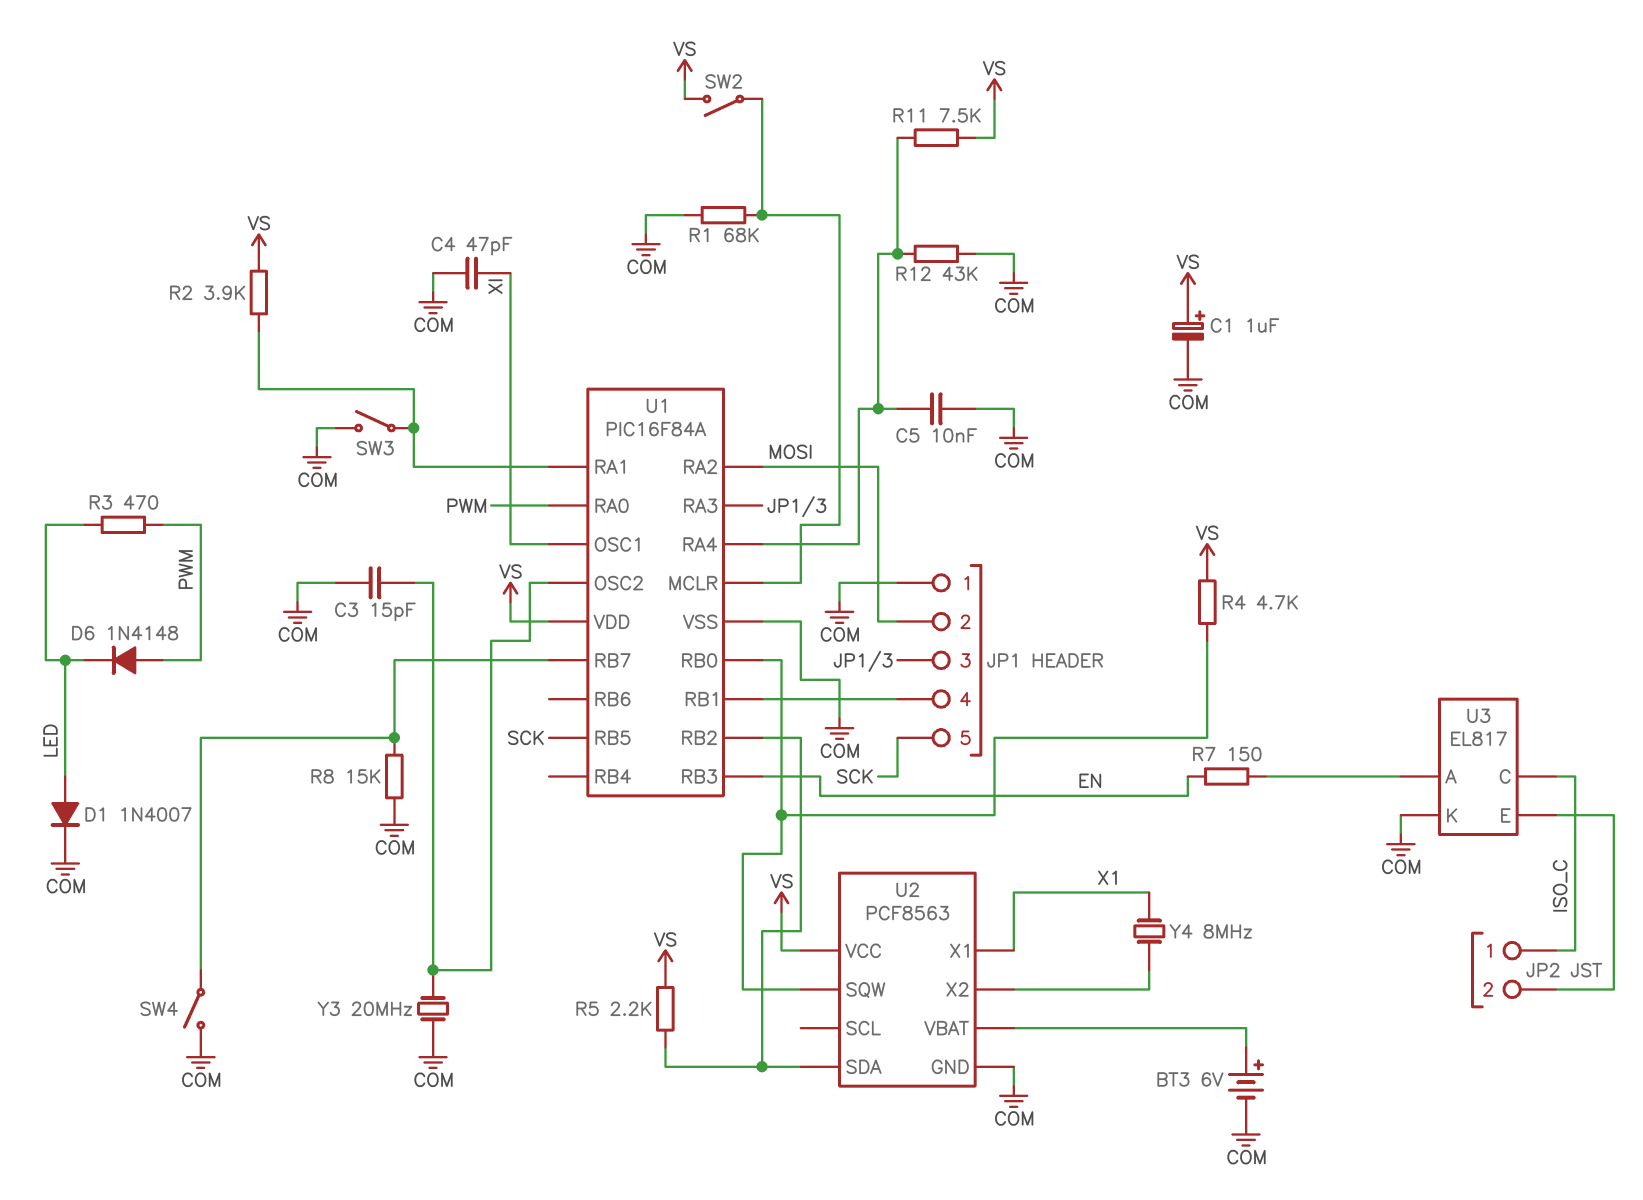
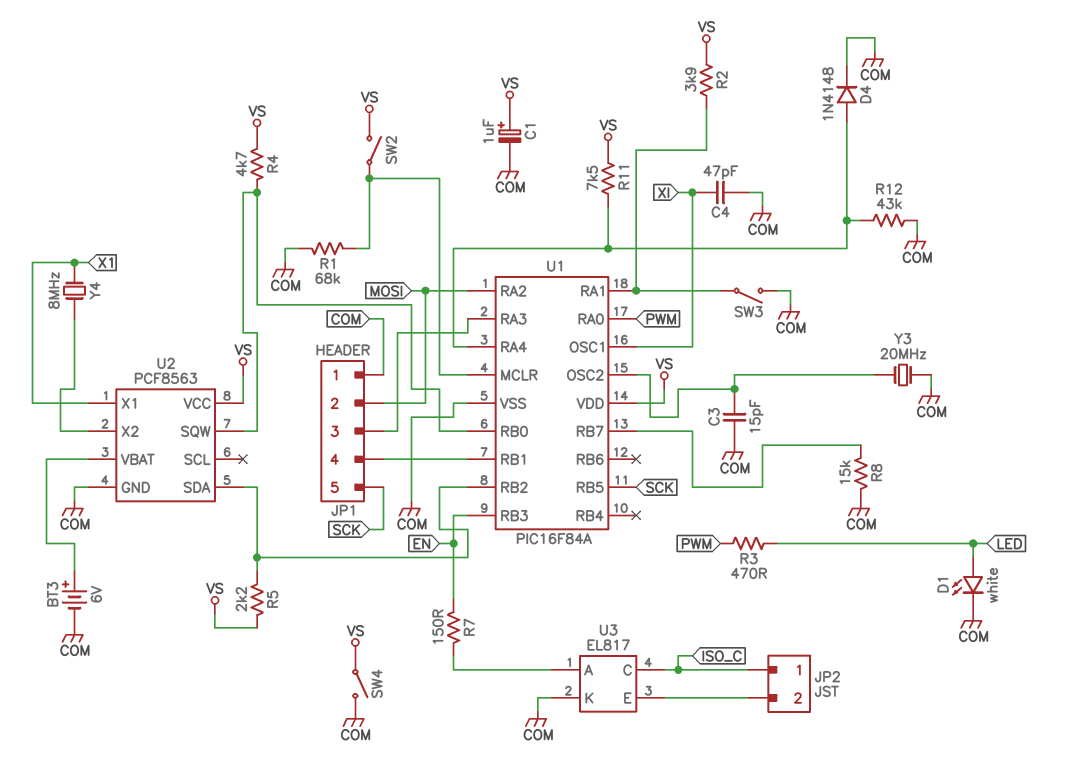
C5: 10nF (COM, U1/RA4) -> none
D1: diode 1N4007 (A LED, K COM) -> LED white (A LED, K COM)
D4: none -> diode 1N4148 (A U1/RA4, K COM)
D6: diode 1N4148 (A PWM, K LED) -> none
SW4: switch (COM, U1/RB7) -> switch (COM, VS)

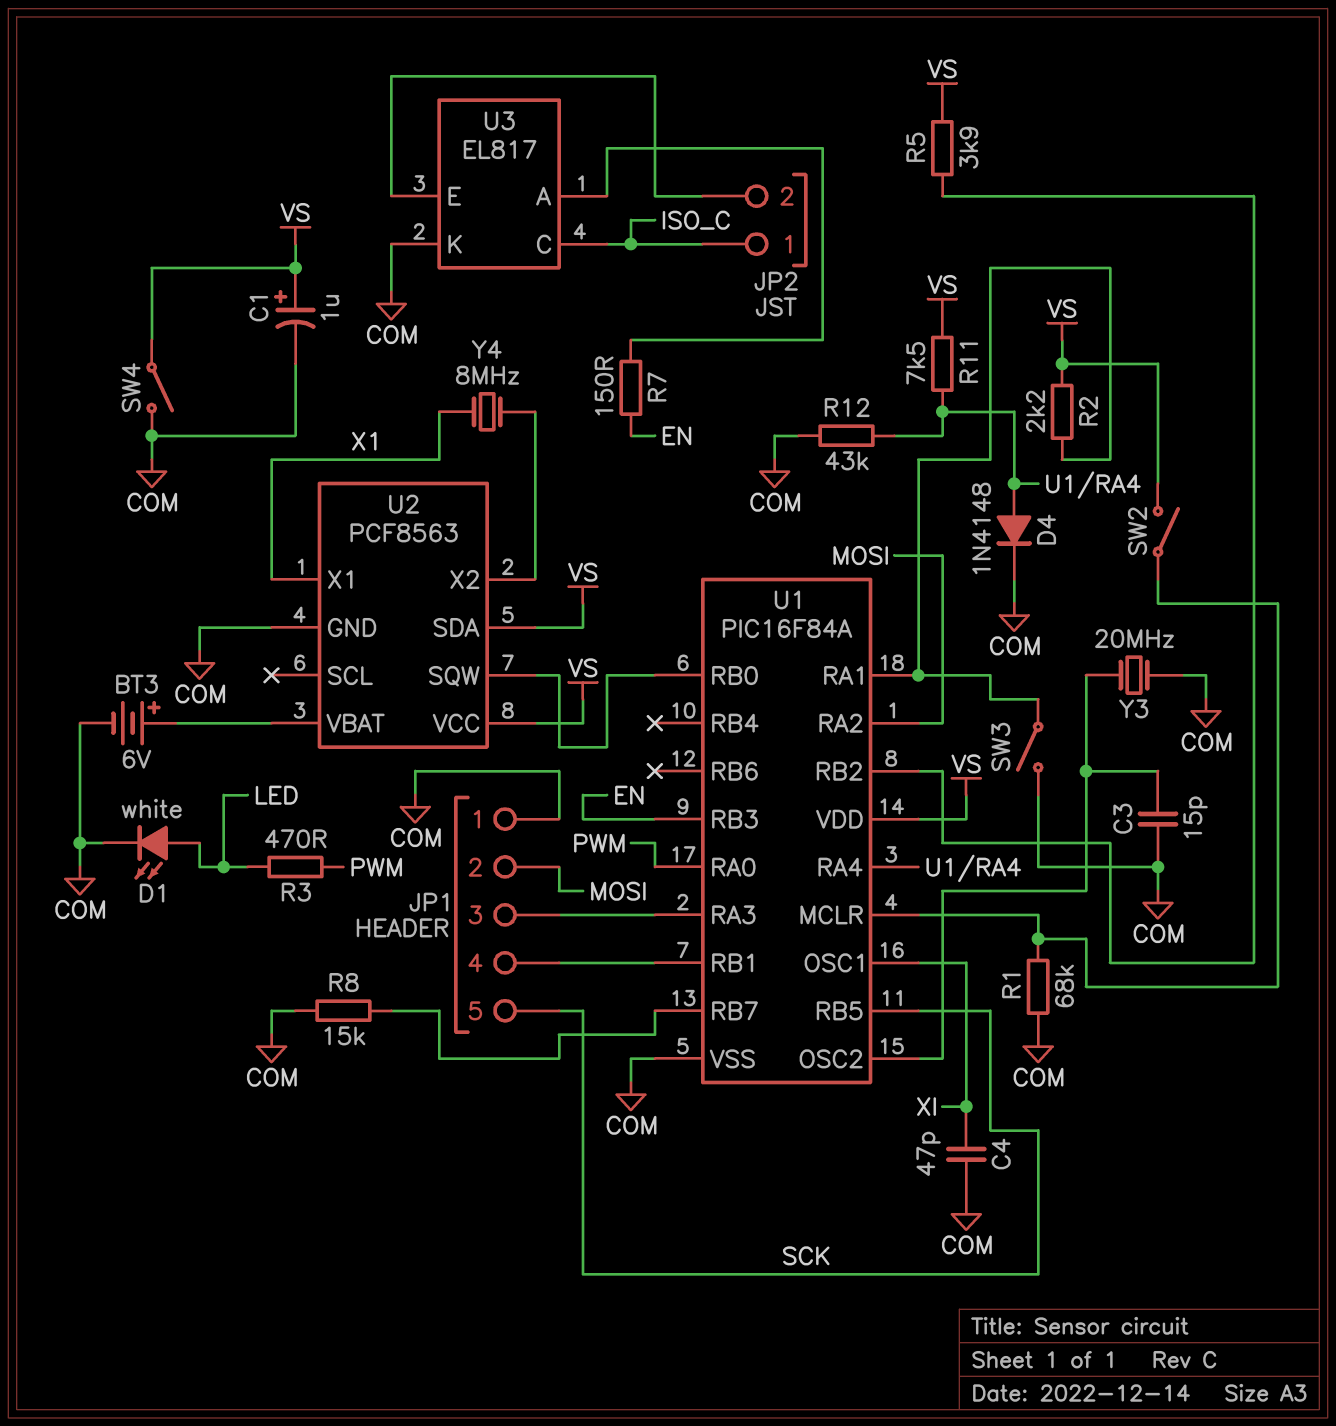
R2: 3.9k (U1/RA1, VS) -> 2.2k (U1/RA1, VS)
R4: 4.7k (U1/RB0, VS) -> none
R5: 2.2k (U1/RB2, VS) -> 3.9k (U1/RB2, VS)
U2 pin SDA: U1/RB2 -> VS

